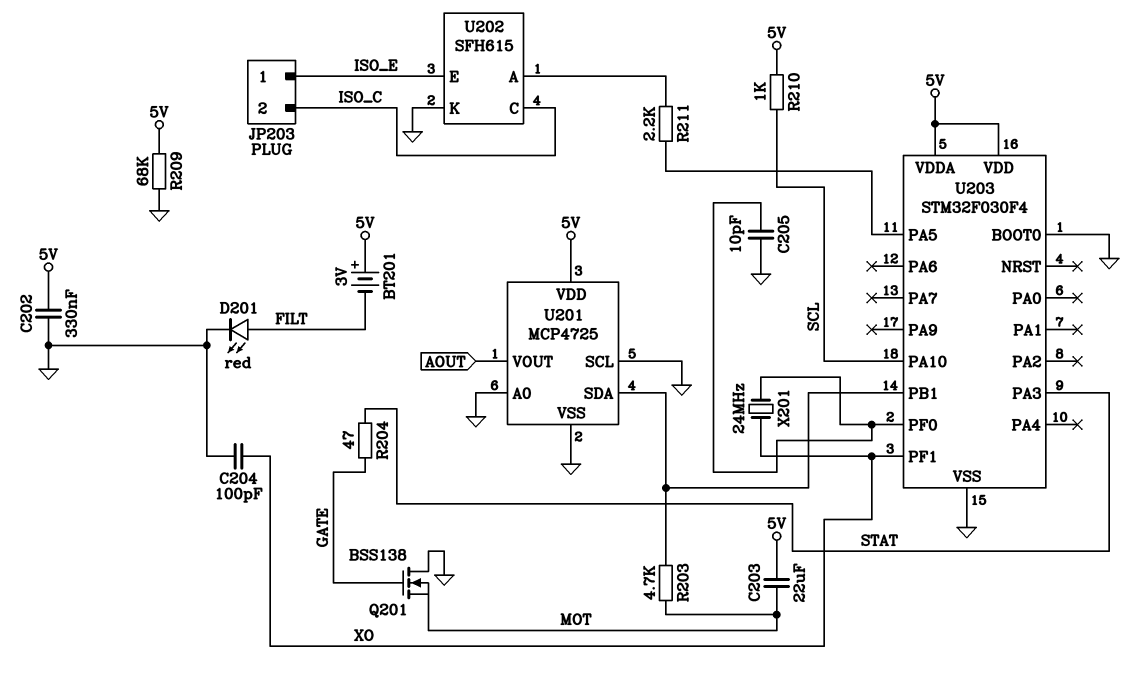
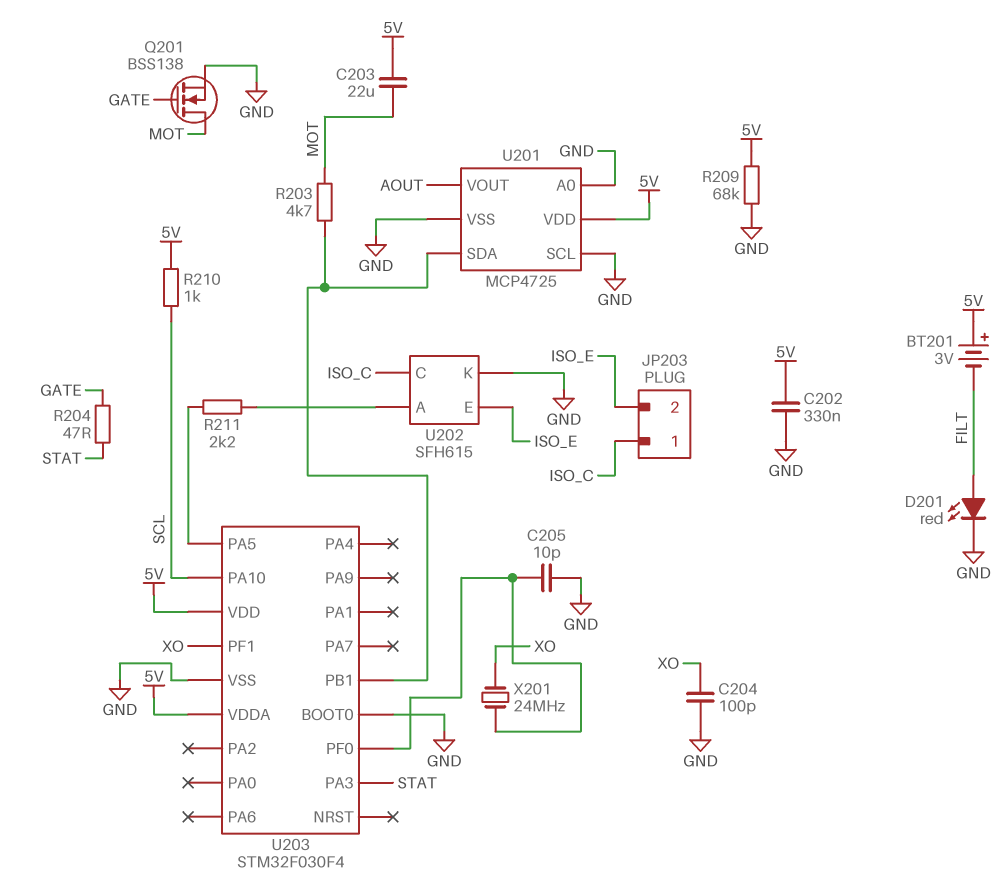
JP203 pin 1: ISO_E -> ISO_C
JP203 pin 2: ISO_C -> ISO_E
Q201: NMOS BSS138 (G GATE, D GND, S MOT) -> NMOS BSS138 (G GATE, D MOT, S GND)

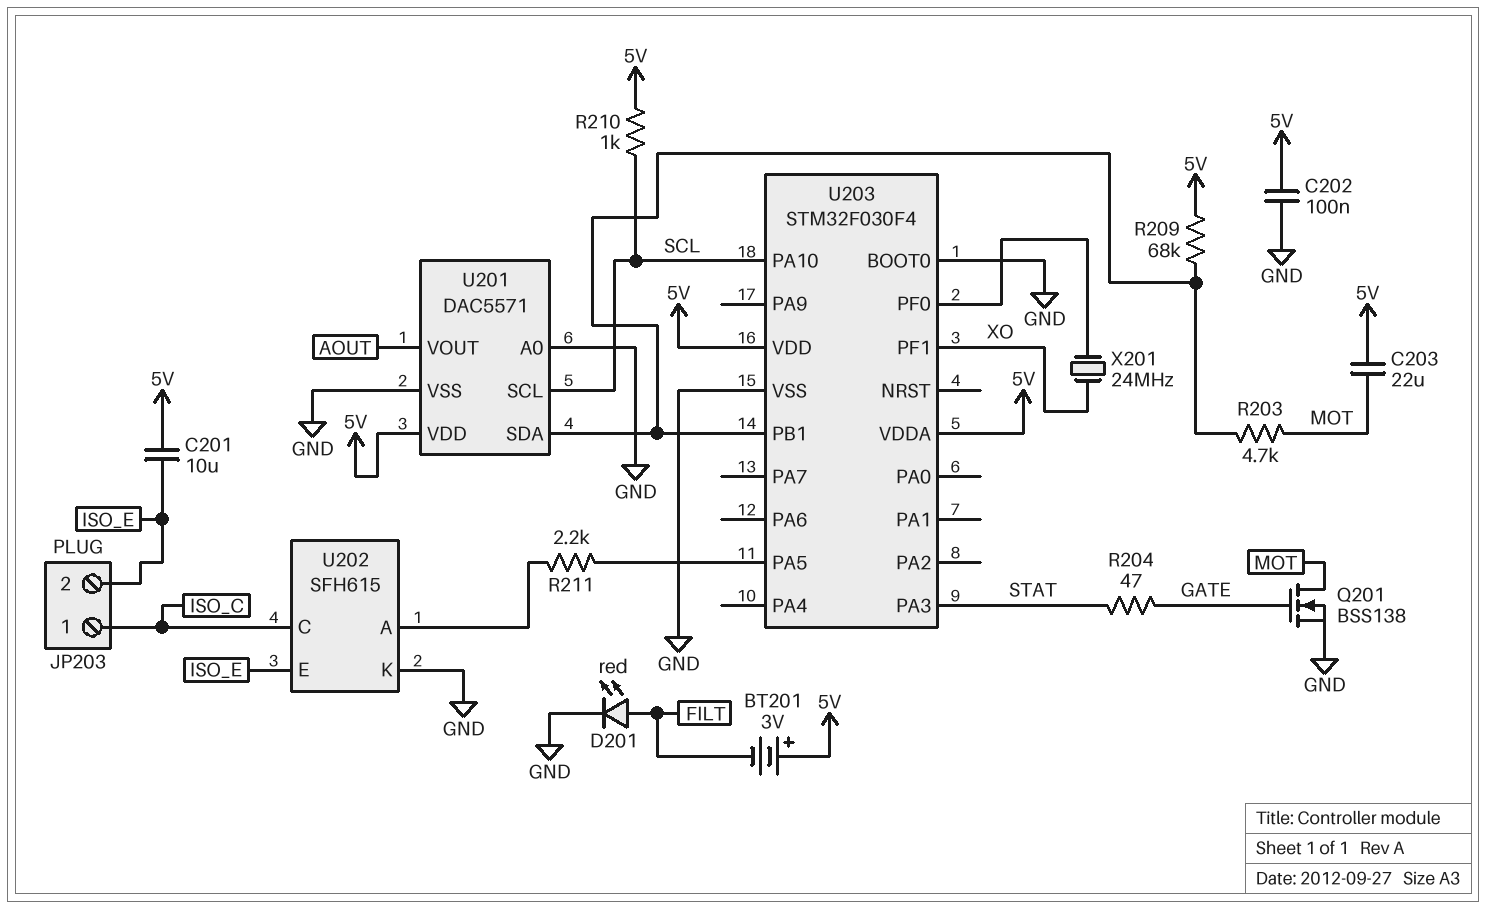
C201: none -> 10uF (5V, ISO_E)
C202: 330nF (5V, GND) -> 100nF (5V, GND)
C204: 100pF (GND, XO) -> none
C205: 10pF (GND, U203/PF0) -> none
R209: 68k (5V, GND) -> 68k (5V, U201/SDA)
U201: MCP4725 -> DAC5571
U201 pin SCL: GND -> SCL

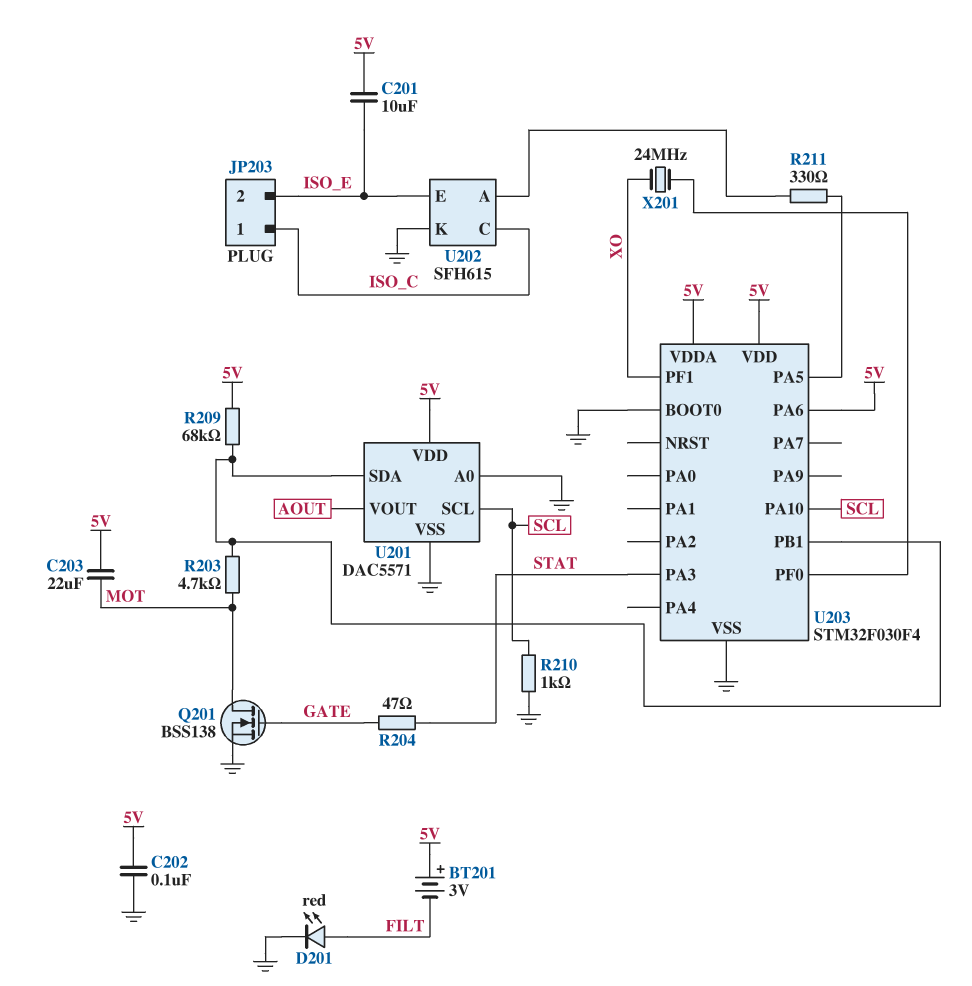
R210: 1k (5V, SCL) -> 1k (GND, SCL)
R211: 2.2k (U202/A, U203/PA5) -> 330 (U202/A, U203/PA5)
U203 pin PA6: none -> 5V

